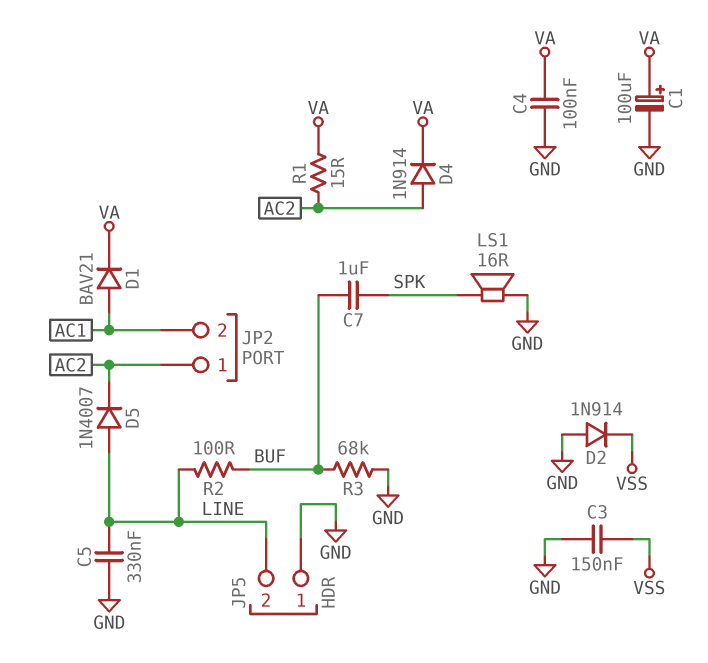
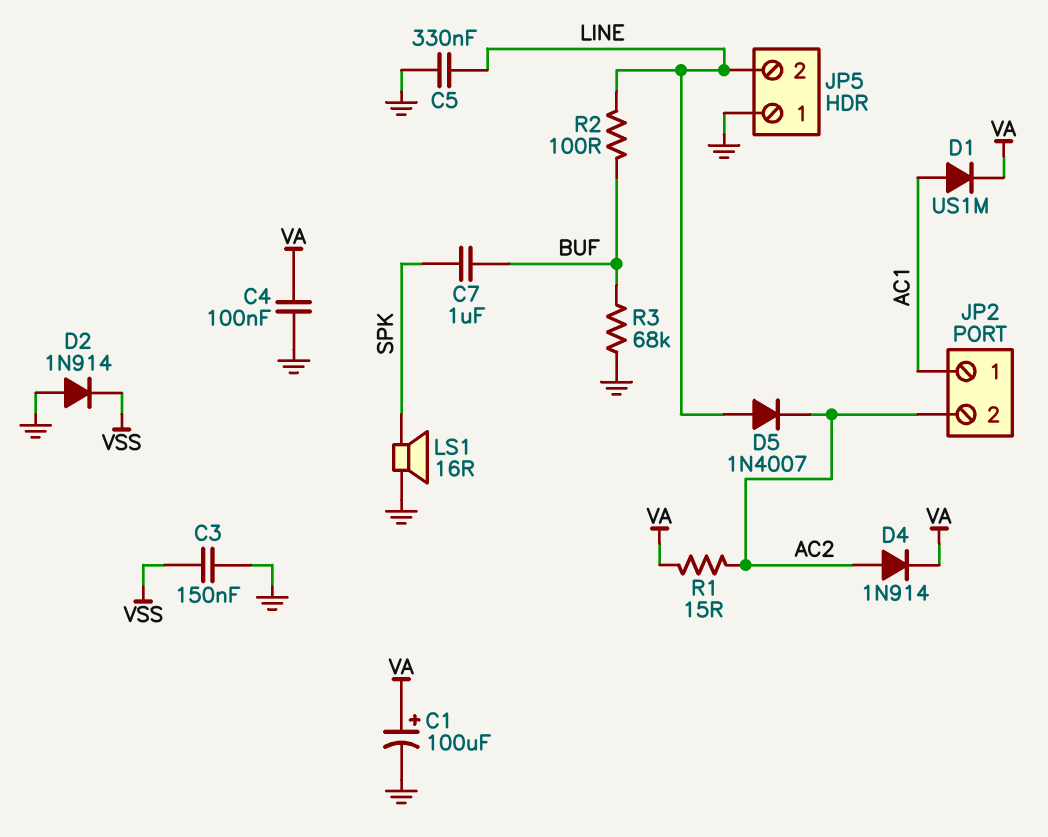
D1: diode BAV21 (A AC1, K VA) -> diode US1M (A AC1, K VA)
JP2 pin 1: AC2 -> AC1
JP2 pin 2: AC1 -> AC2

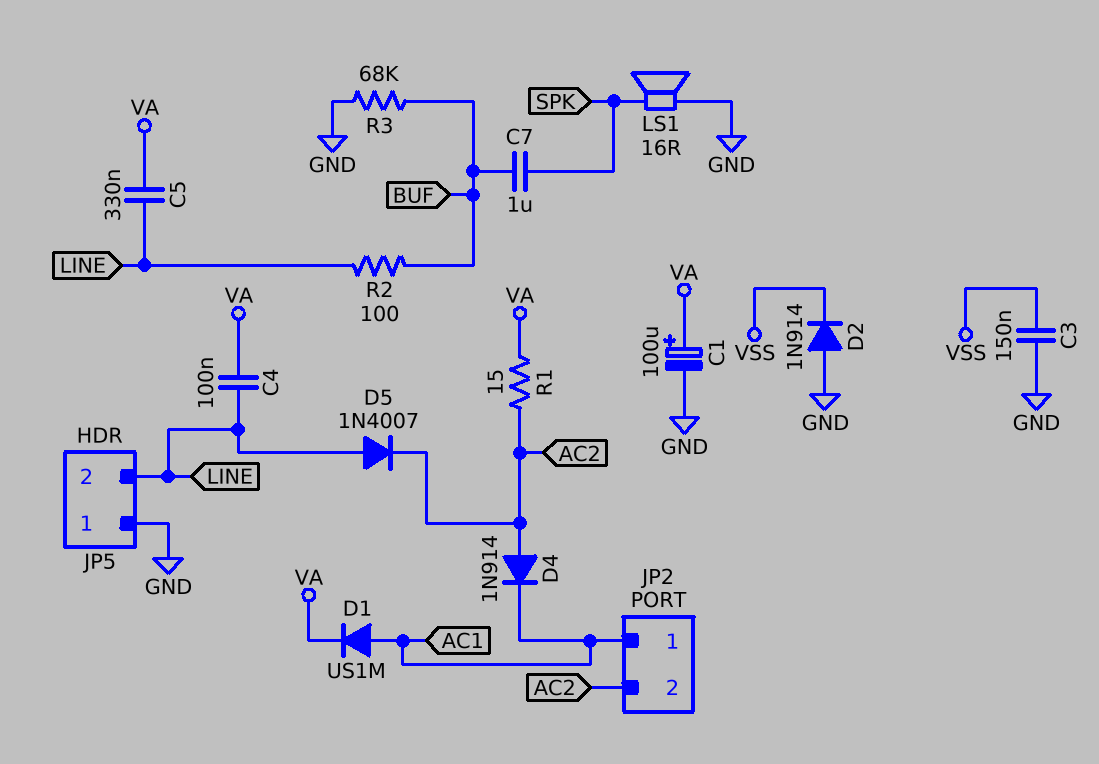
C4: 100nF (GND, VA) -> 100nF (LINE, VA)
C5: 330nF (GND, LINE) -> 330nF (LINE, VA)
D4: diode 1N914 (A AC2, K VA) -> diode 1N914 (A AC2, K AC1)

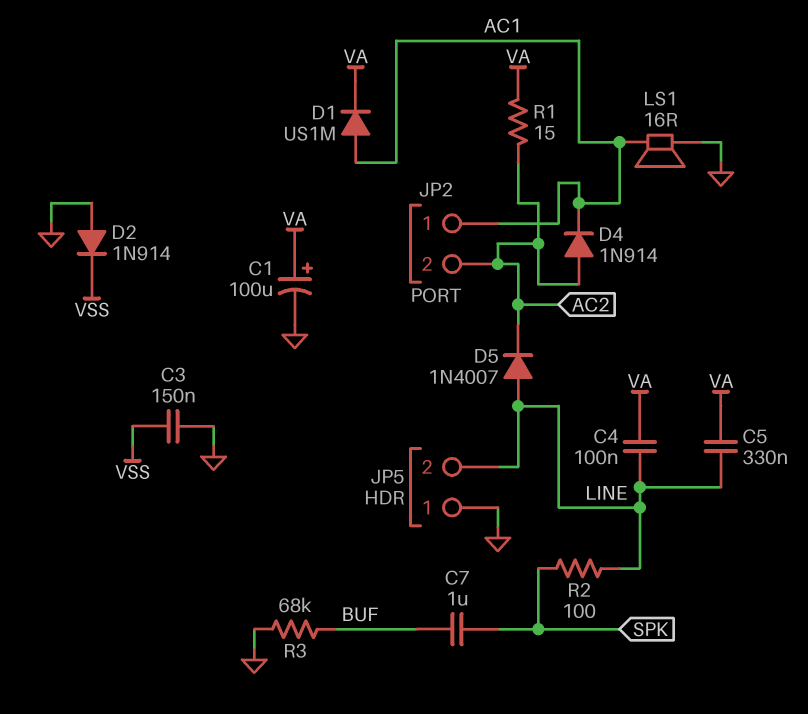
LS1: speaker 16R (GND, SPK) -> speaker 16R (AC1, GND)
R2: 100 (BUF, LINE) -> 100 (LINE, SPK)

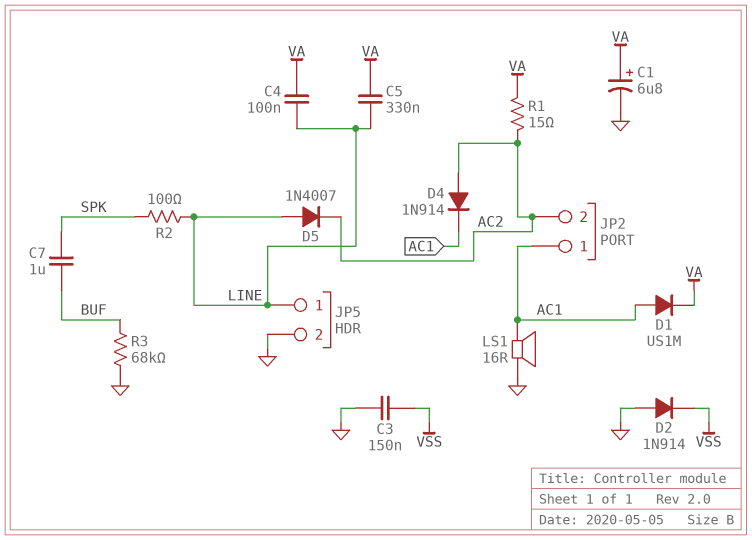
C1: 100uF (plus VA, minus GND) -> 6.8uF (plus VA, minus GND)
JP5 pin 1: GND -> LINE
JP5 pin 2: LINE -> GND

